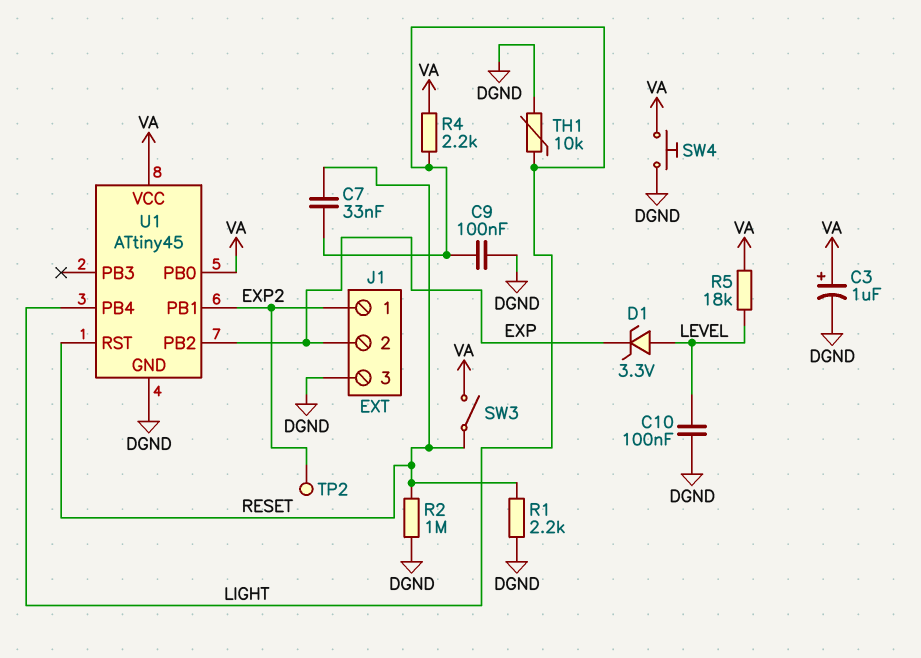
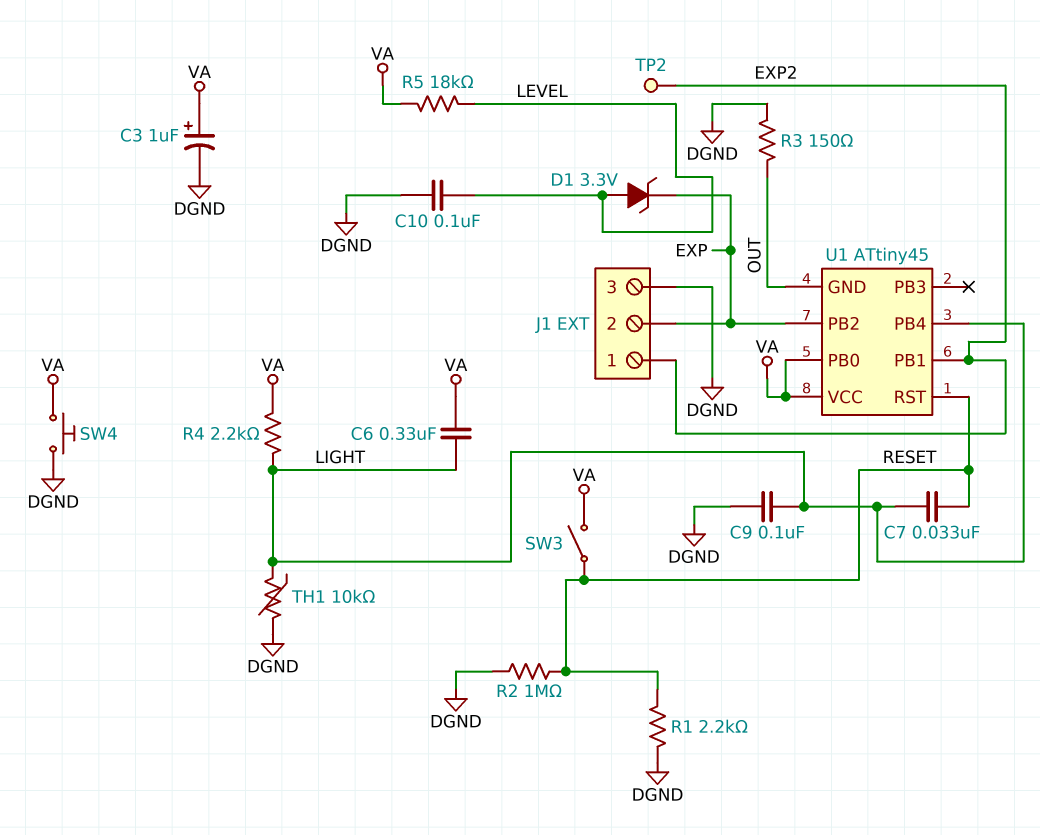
C6: none -> 330nF (LIGHT, VA)
R3: none -> 150 (DGND, OUT)
U1 pin GND: DGND -> OUT

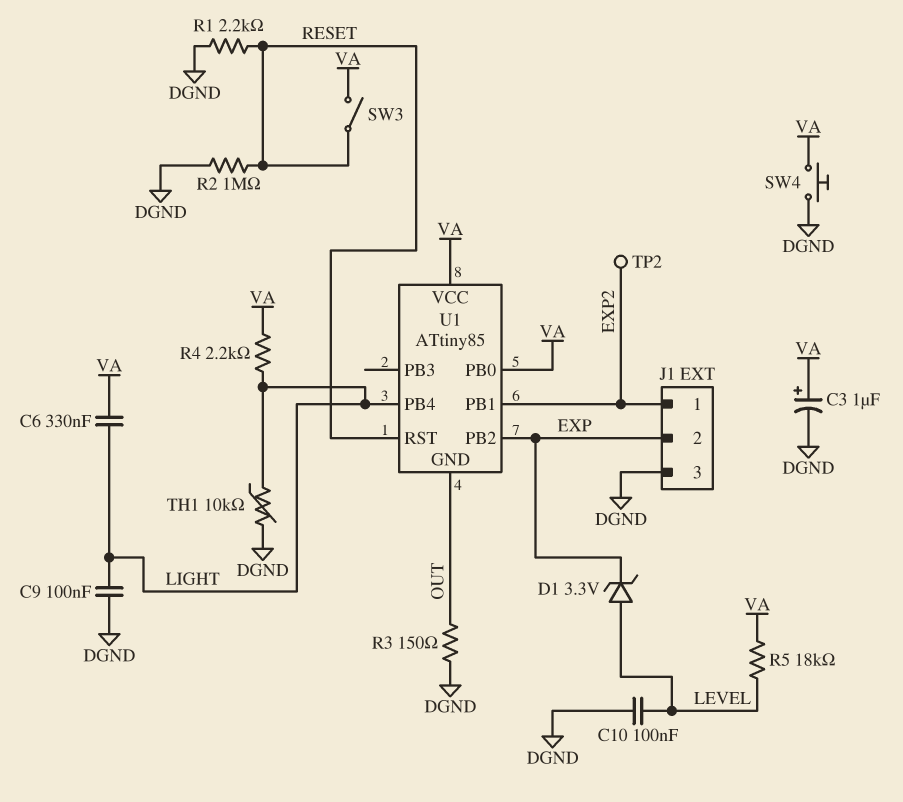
C7: 33nF (LIGHT, RESET) -> none
U1: ATtiny45 -> ATtiny85

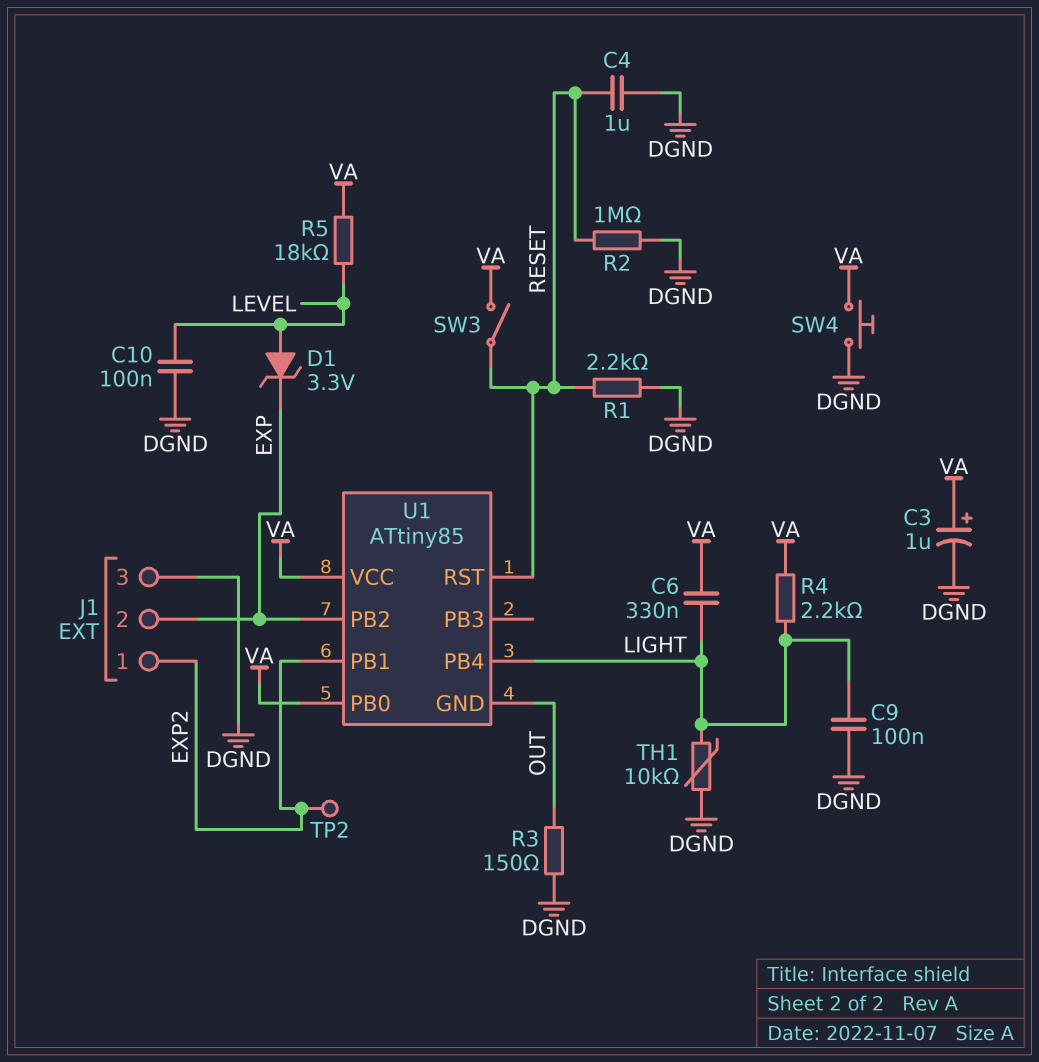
C4: none -> 1uF (DGND, RESET)

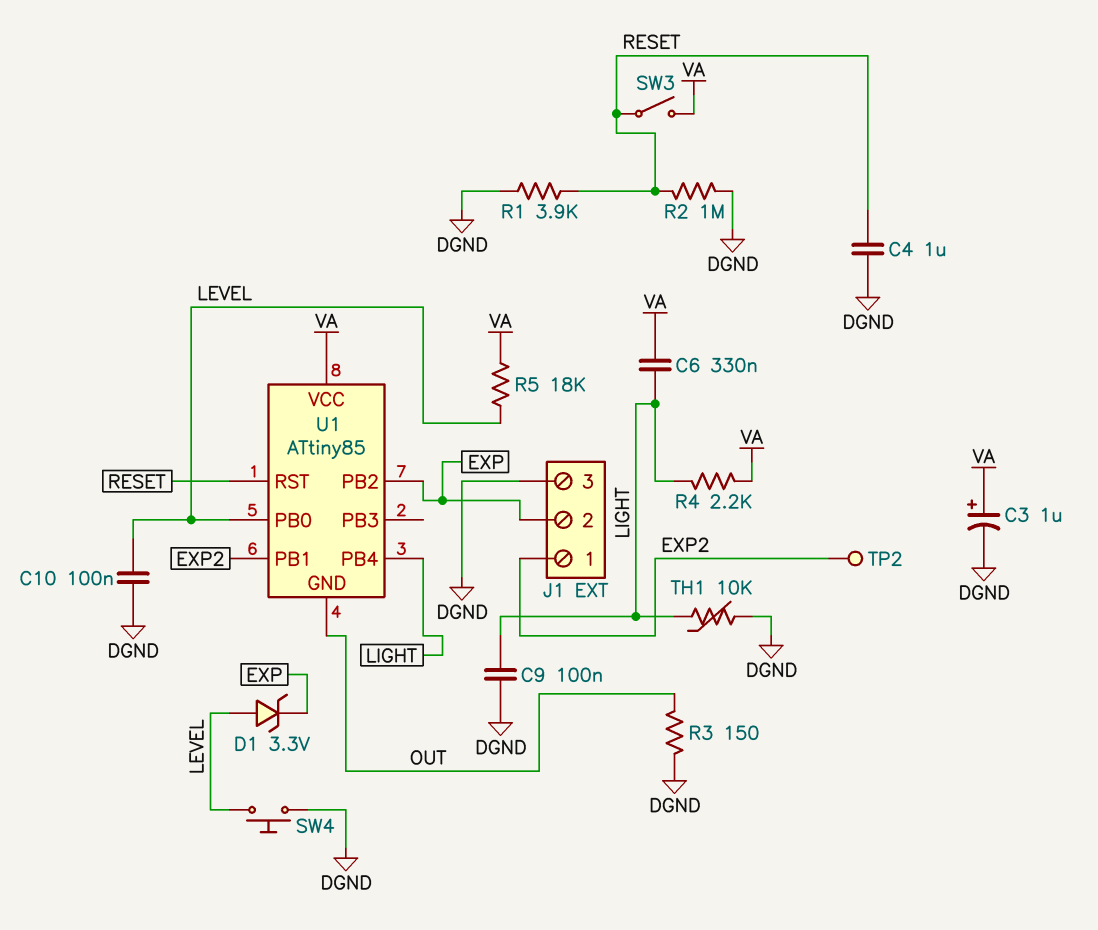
R1: 2.2k (DGND, RESET) -> 3.9k (DGND, RESET)
SW4: button (DGND, VA) -> button (DGND, LEVEL)
U1 pin PB0: VA -> LEVEL

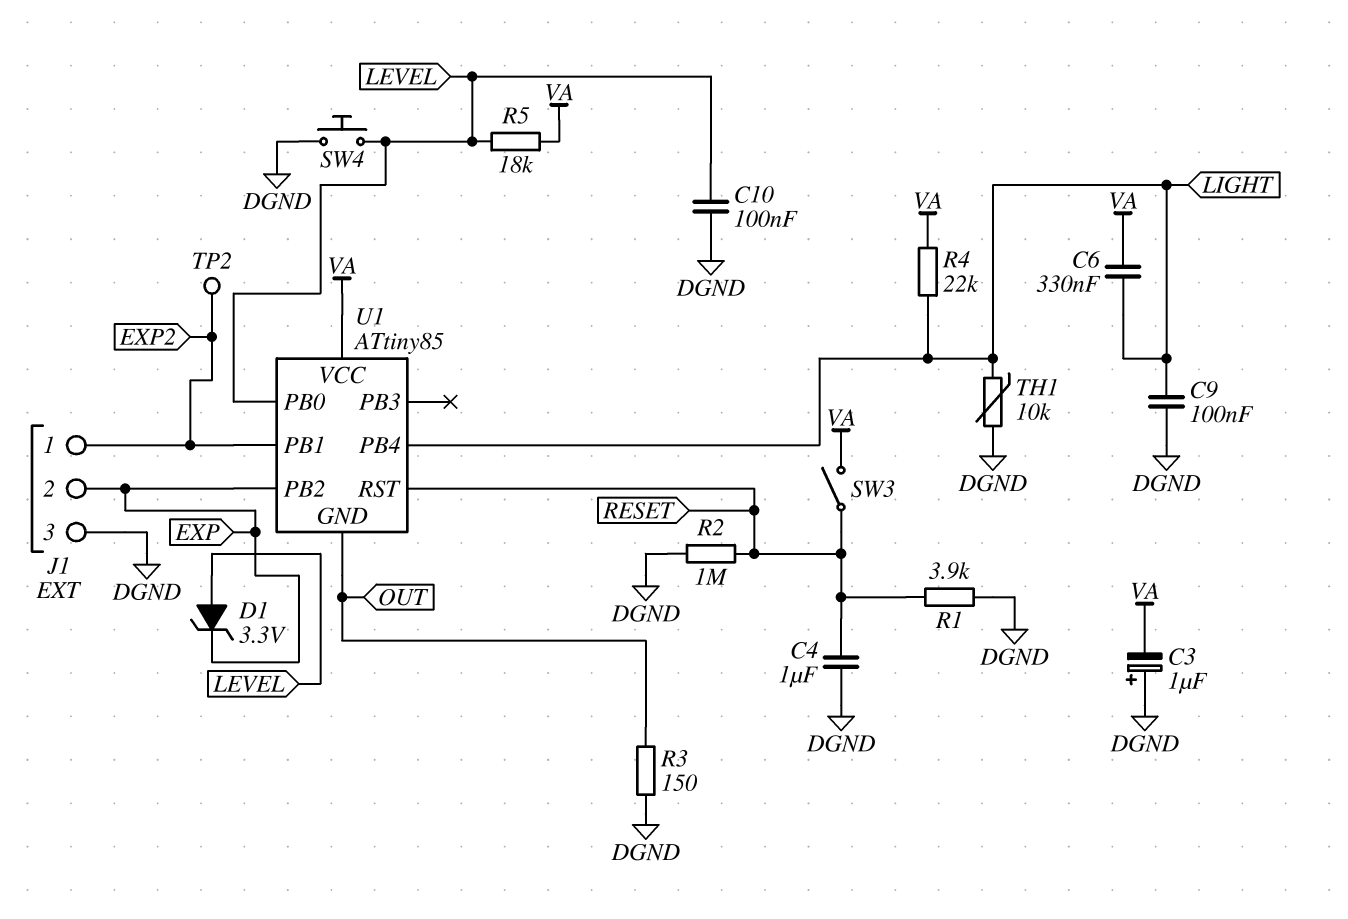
C3: 1uF (plus VA, minus DGND) -> 1uF (plus DGND, minus VA)
R4: 2.2k (LIGHT, VA) -> 22k (LIGHT, VA)

